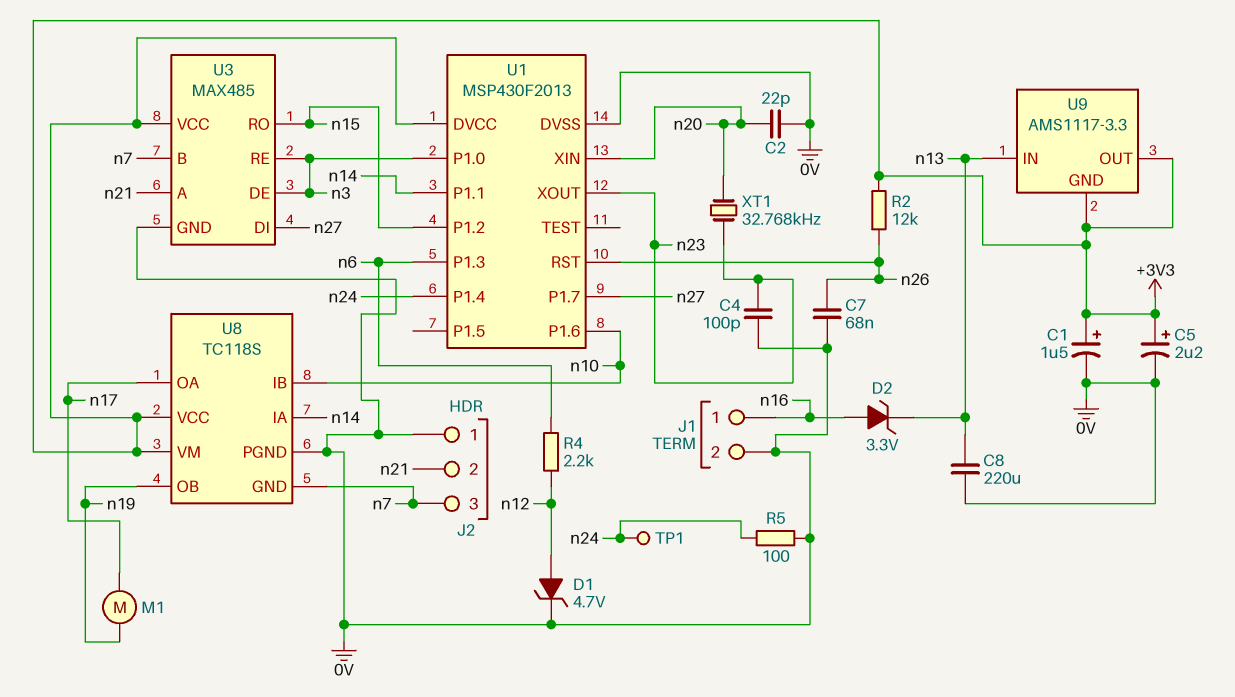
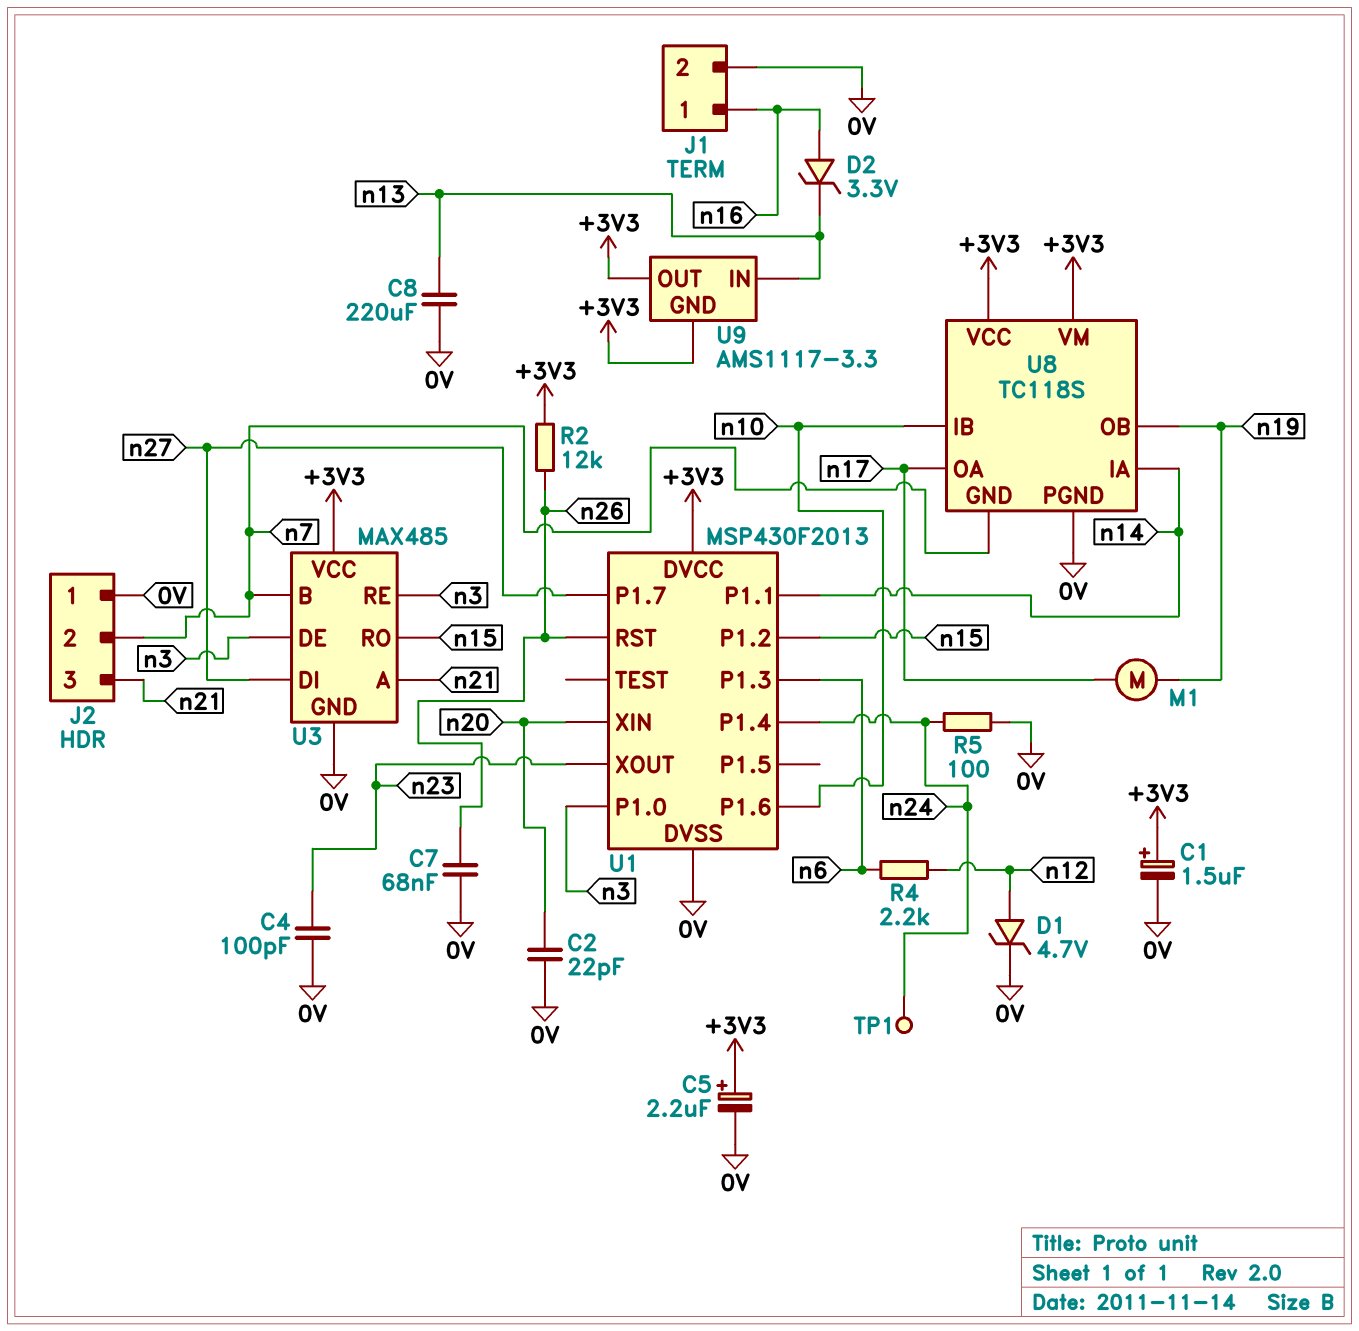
J2 pin 2: n21 -> n7
J2 pin 3: n7 -> n21
XT1: 32.768kHz (n20, n23) -> none

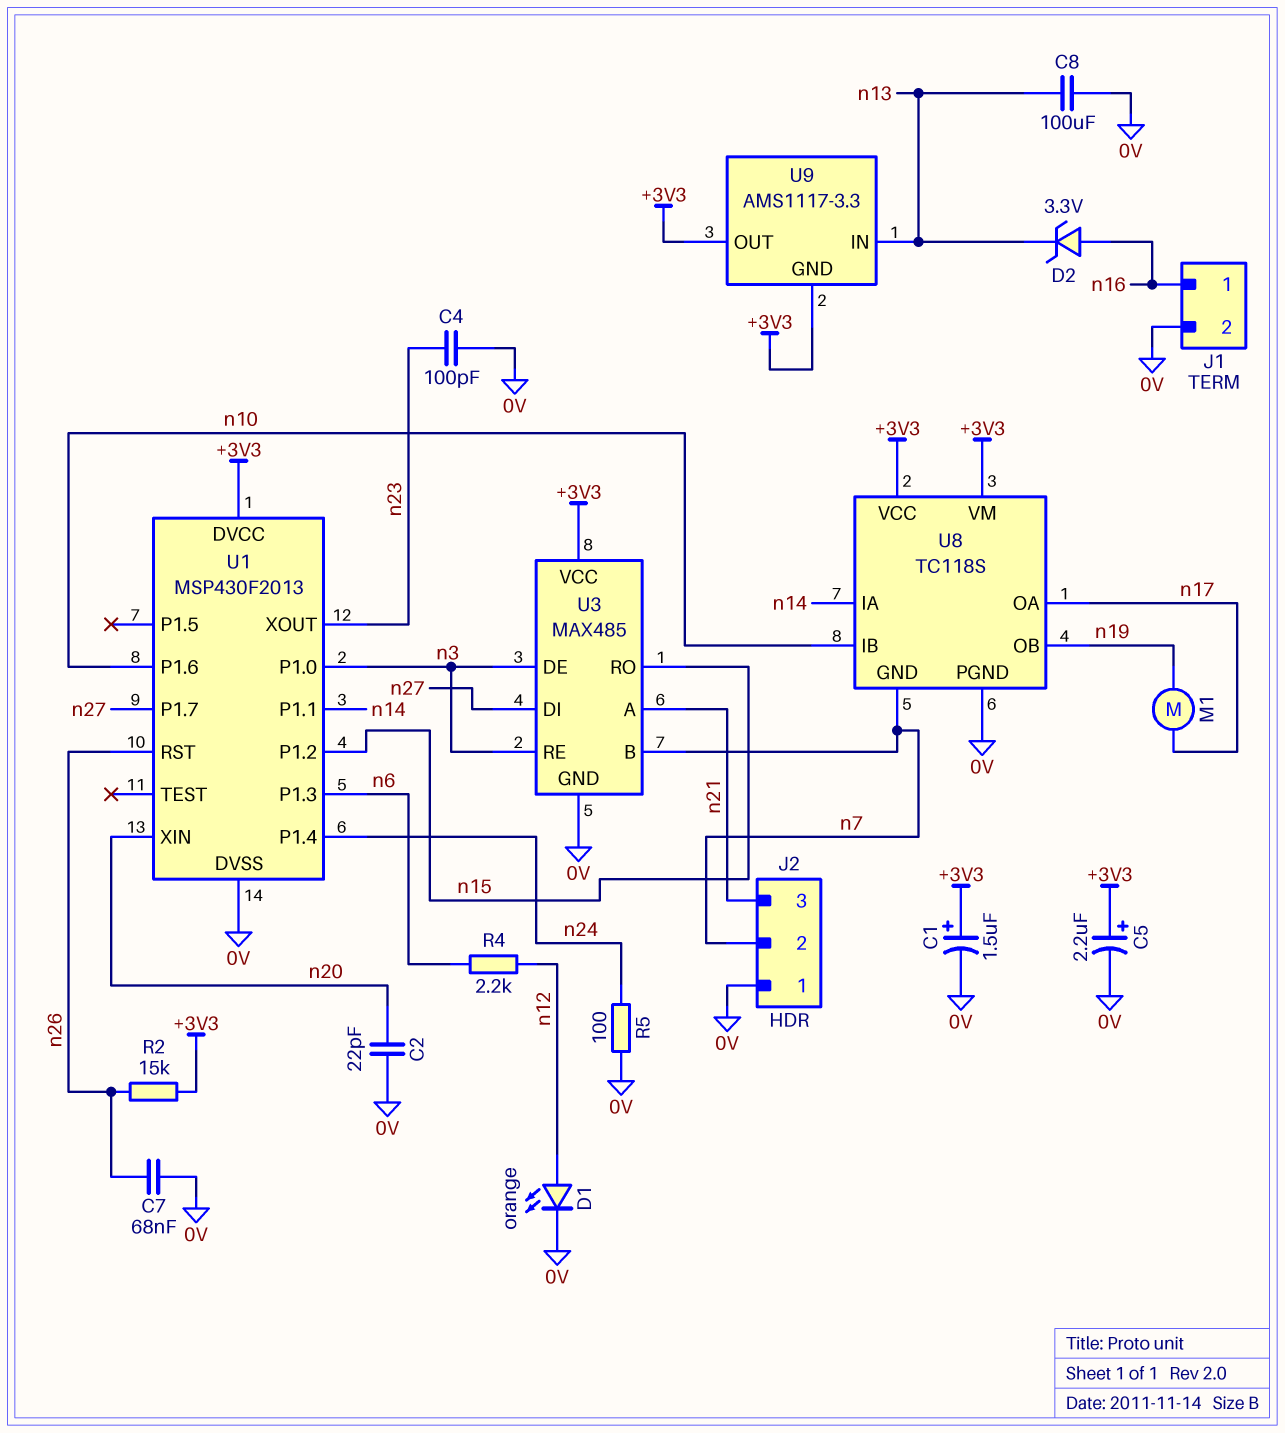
C8: 220uF (0V, n13) -> 100uF (0V, n13)
D1: zener 4.7V (A n12, K 0V) -> LED orange (A n12, K 0V)
R2: 12k (+3V3, n26) -> 15k (+3V3, n26)
TP1: test point (n24) -> none

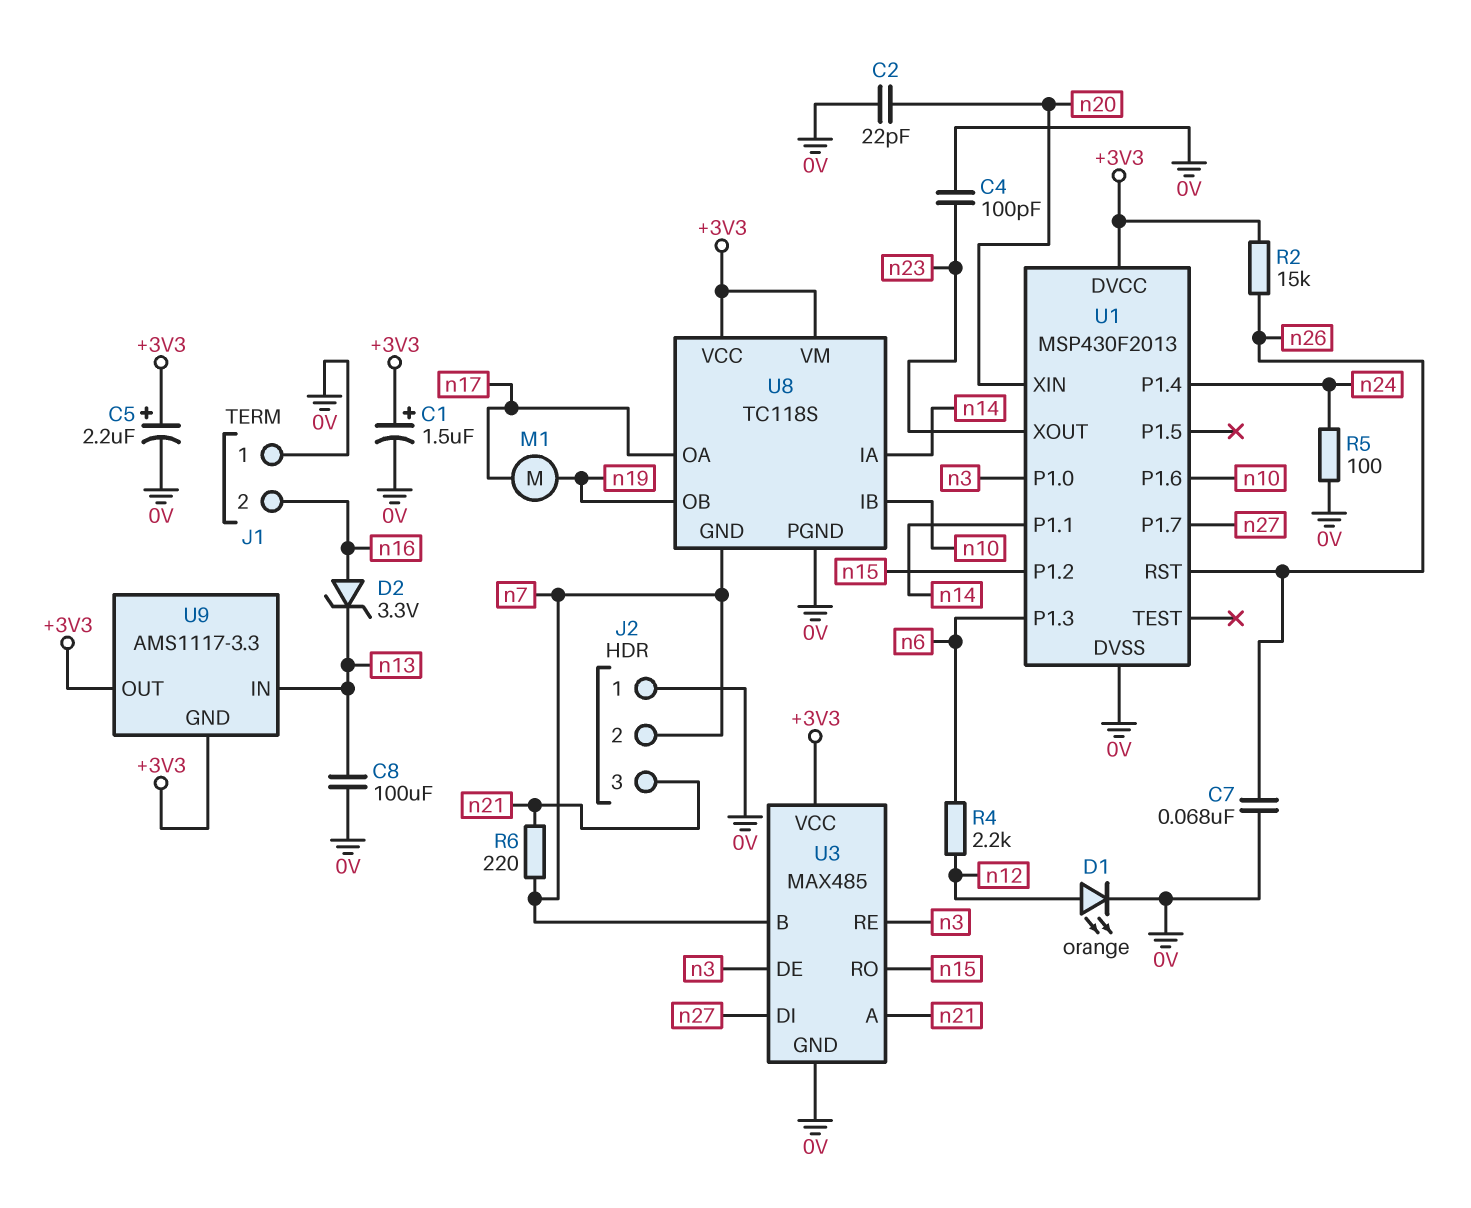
J1 pin 1: n16 -> 0V
J1 pin 2: 0V -> n16
R6: none -> 220 (n7, n21)

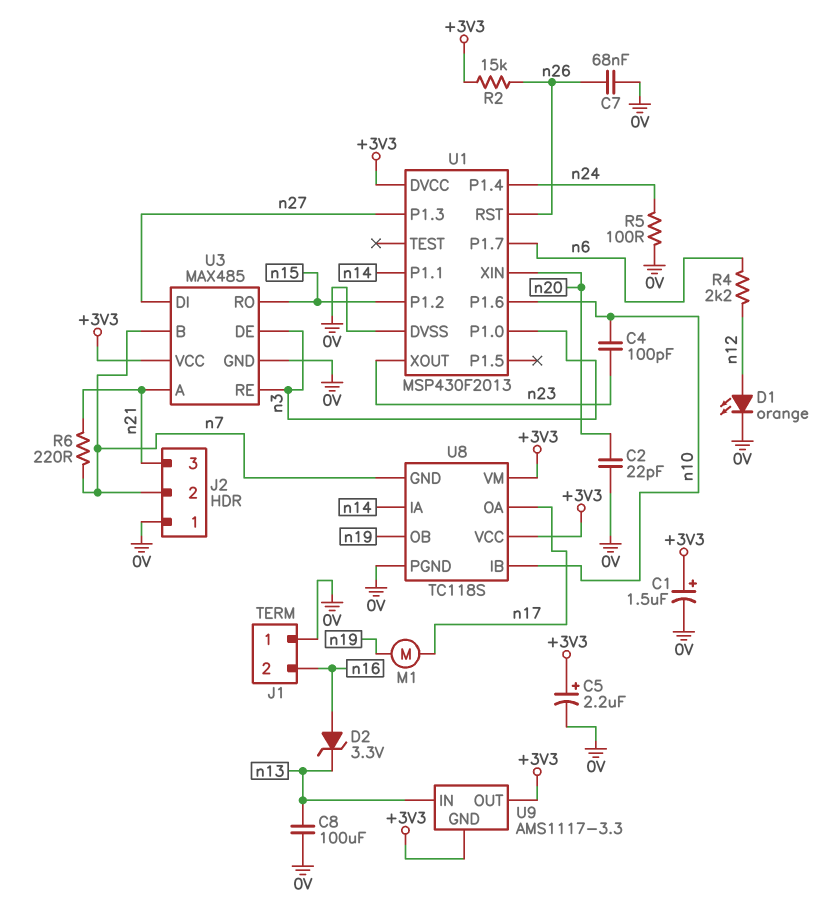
C4: 100pF (0V, n23) -> 100pF (n10, n23)
U1 pin P1.3: n6 -> n27
U1 pin P1.7: n27 -> n6

